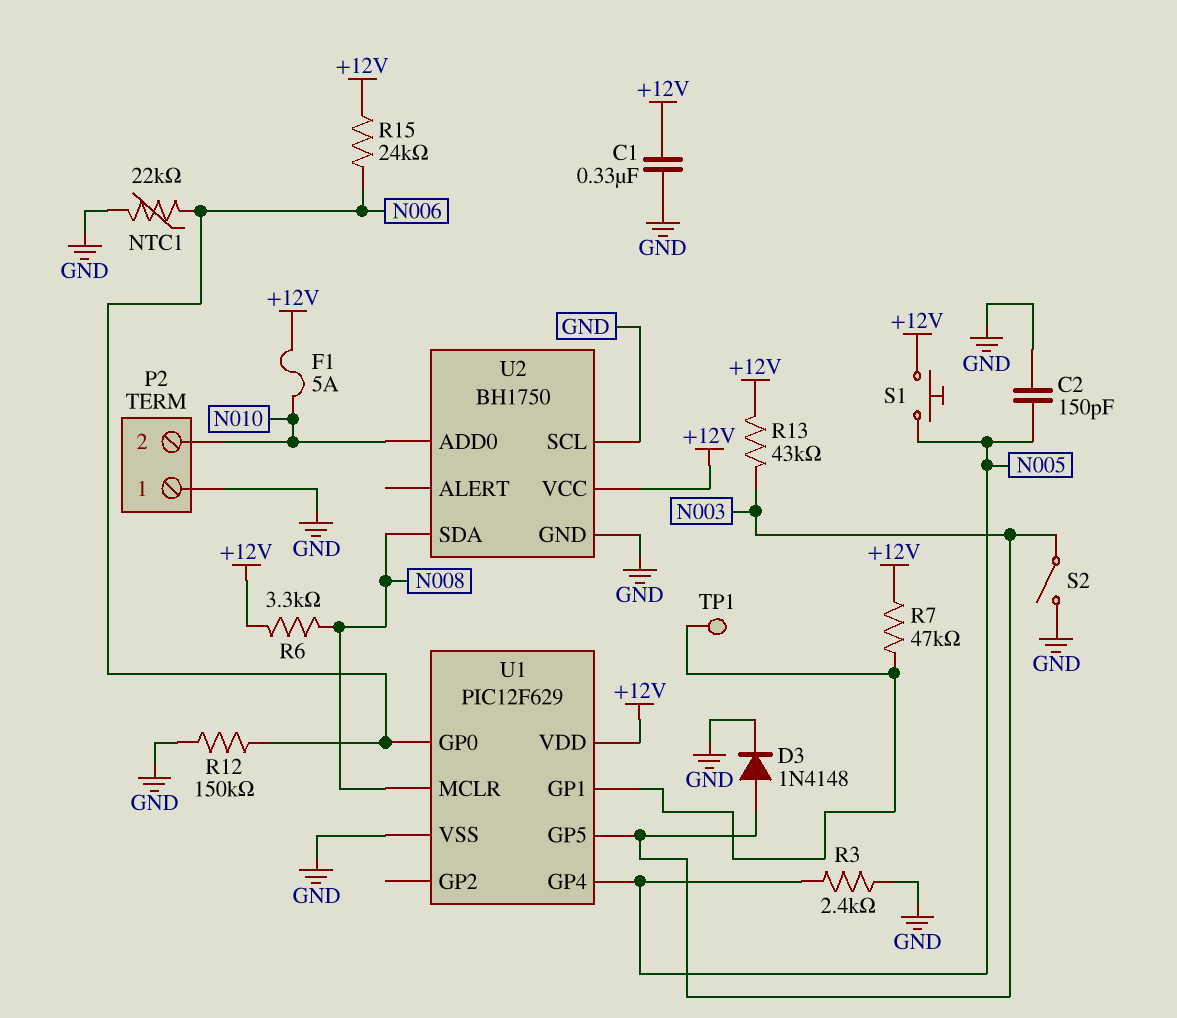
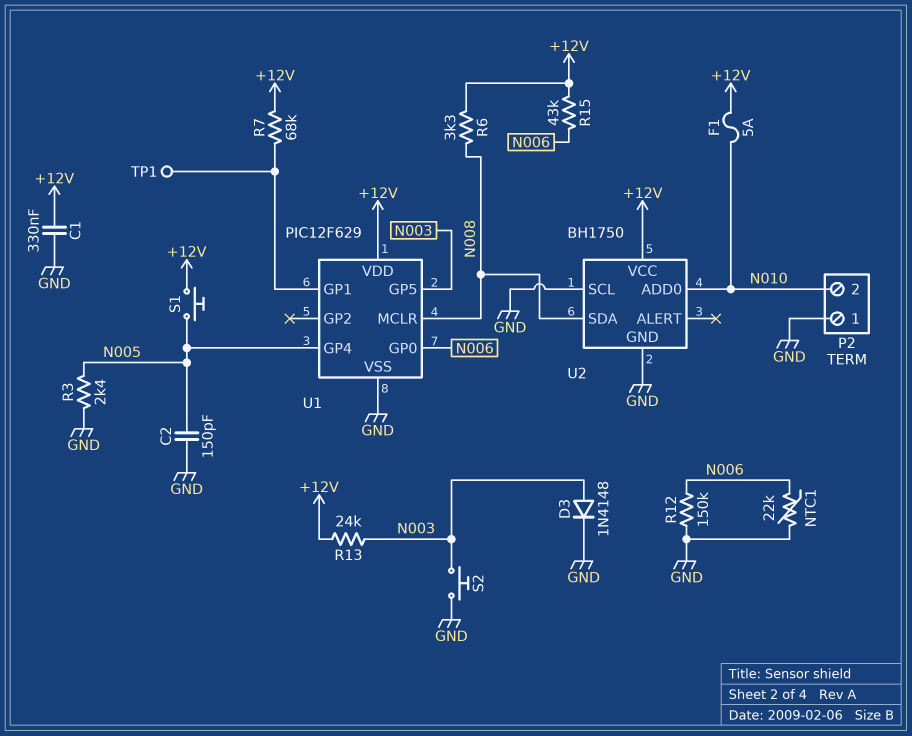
R7: 47k (+12V, U1/GP1) -> 68k (+12V, U1/GP1)
R13: 43k (+12V, N003) -> 24k (+12V, N003)
R15: 24k (+12V, N006) -> 43k (+12V, N006)
S2: switch (GND, N003) -> button (GND, N003)

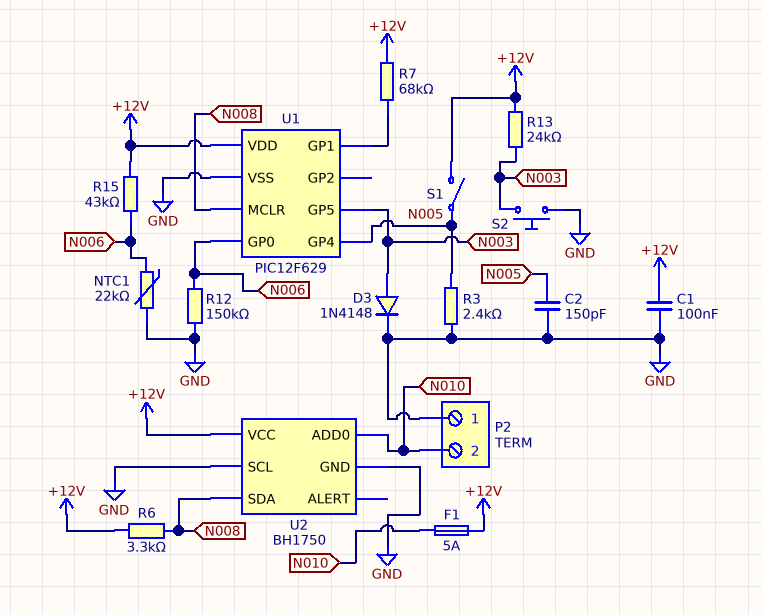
C1: 330nF (+12V, GND) -> 100nF (+12V, GND)
S1: button (+12V, N005) -> switch (+12V, N005)
TP1: test point (U1/GP1) -> none

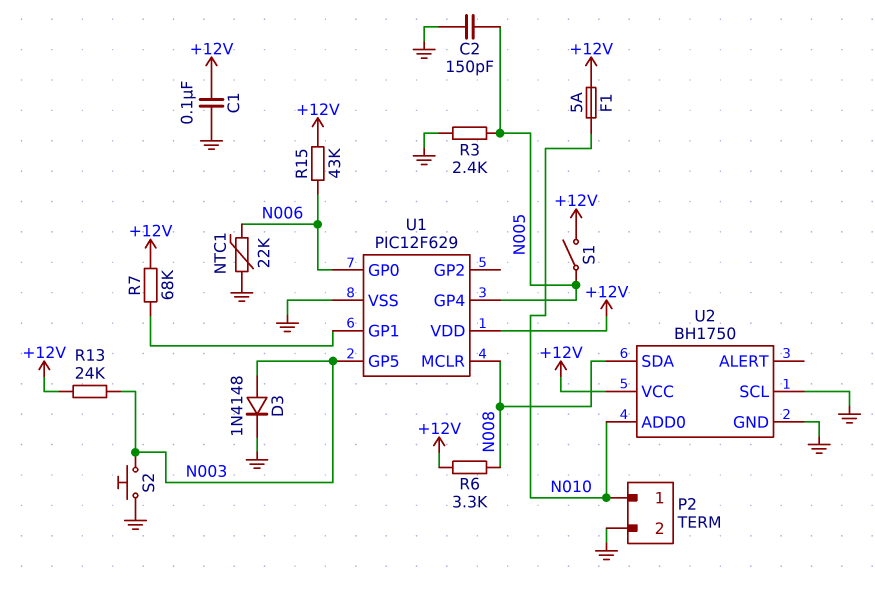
P2 pin 1: GND -> N010
P2 pin 2: N010 -> GND
R12: 150k (GND, N006) -> none

